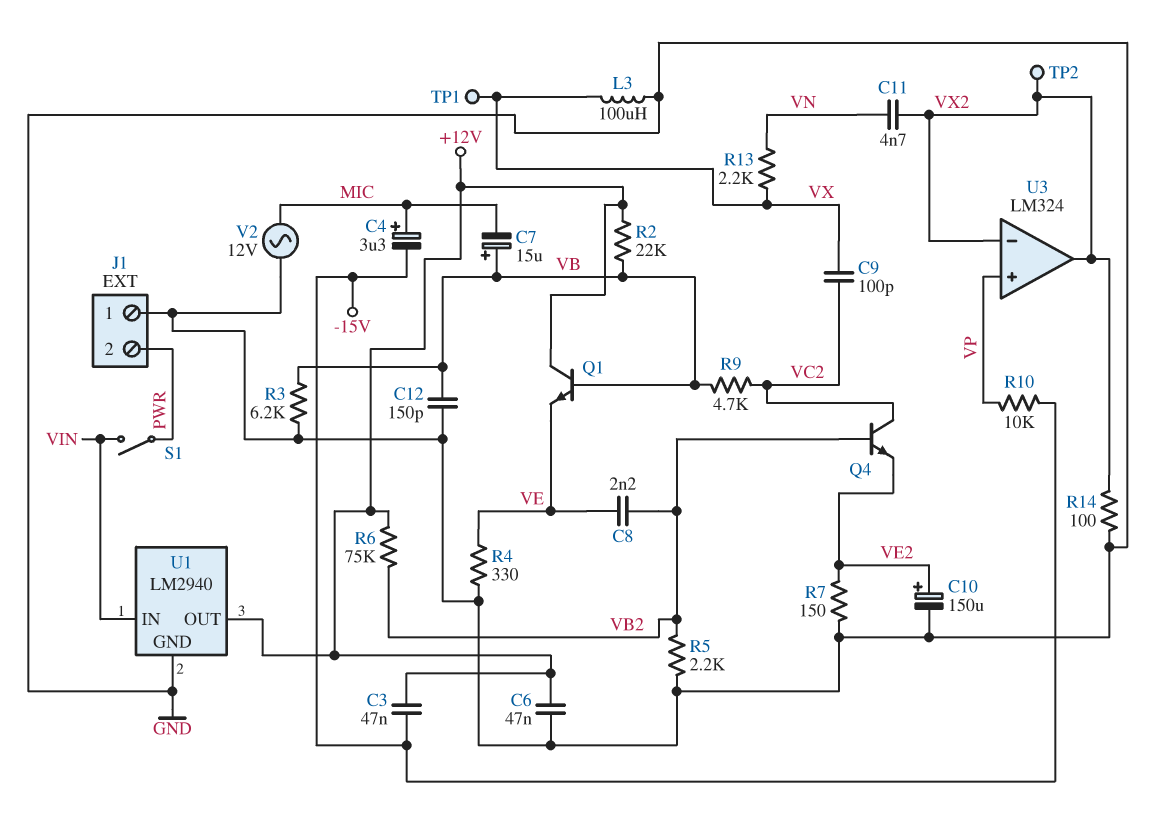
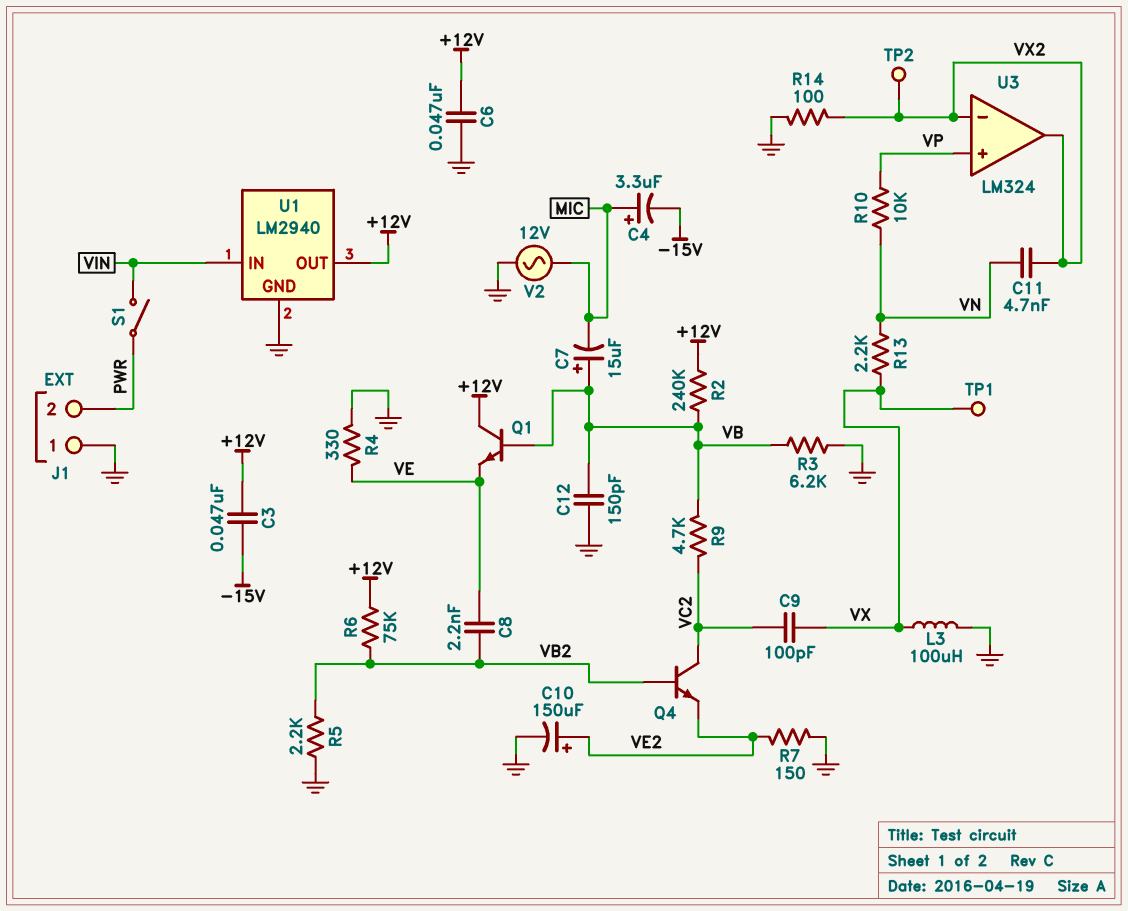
R2: 22k (+12V, VB) -> 240k (+12V, VB)
R10: 10k (-15V, VP) -> 10k (VN, VP)

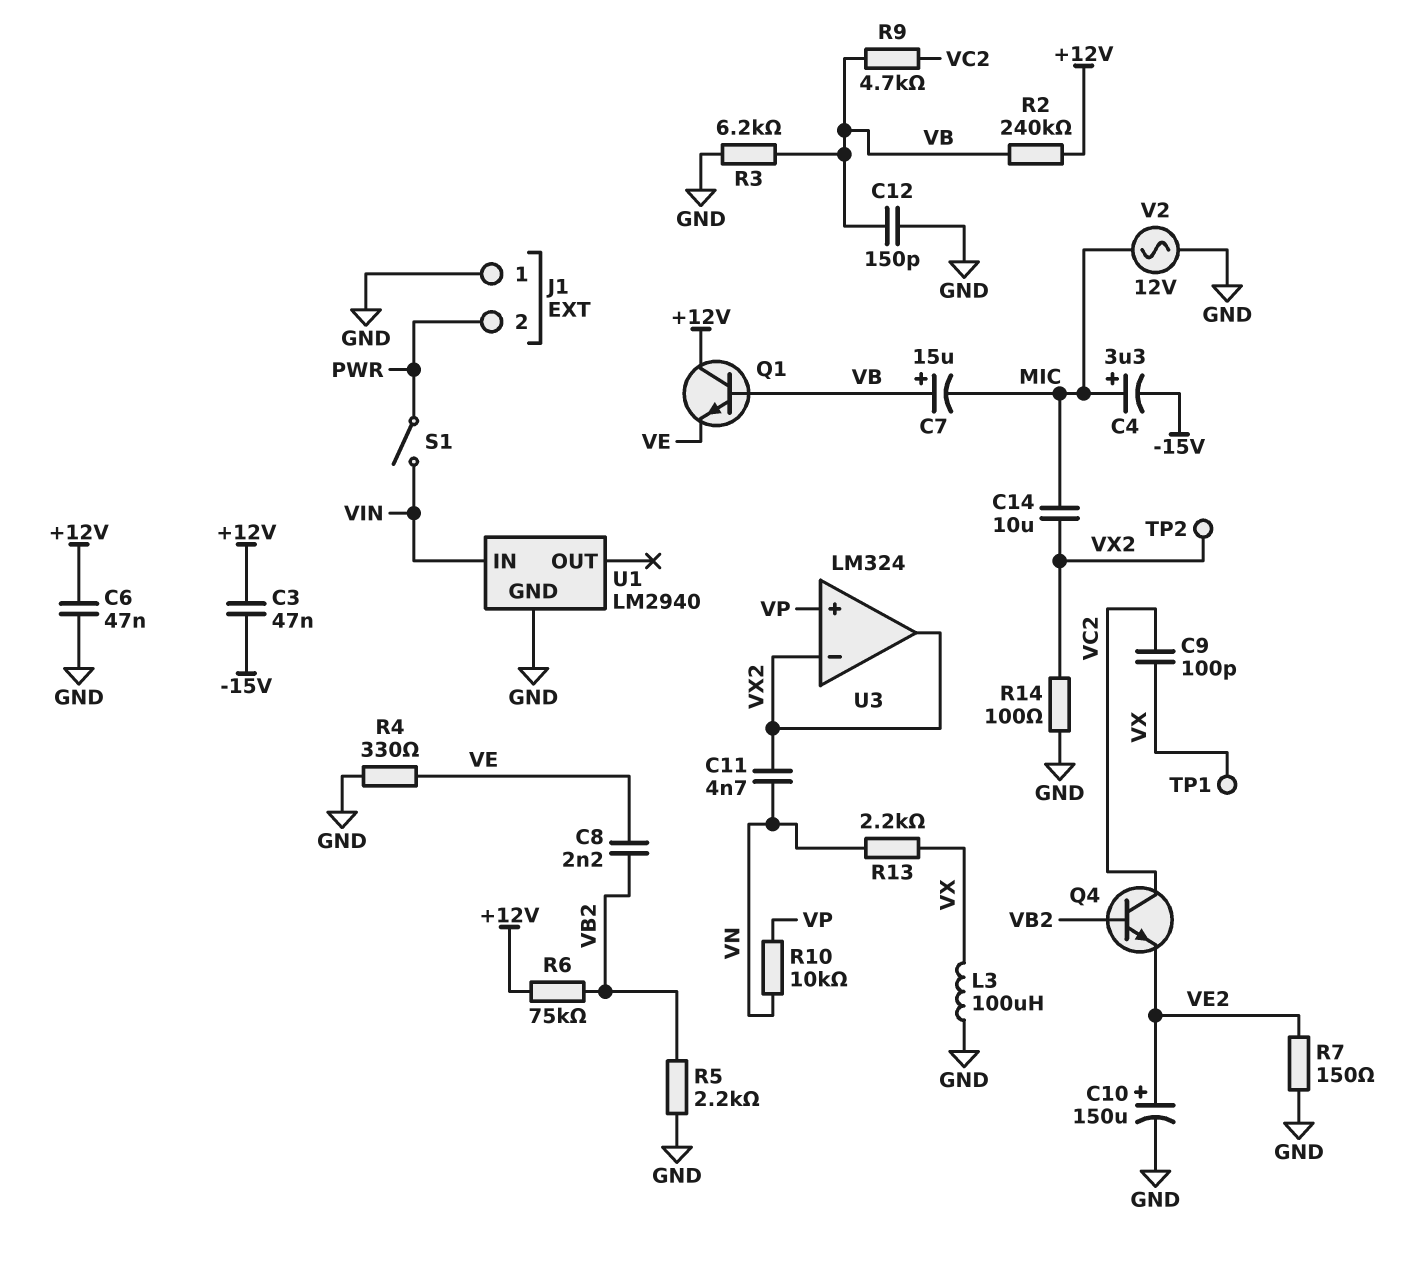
C14: none -> 10uF (MIC, VX2)
U1 pin OUT: +12V -> none

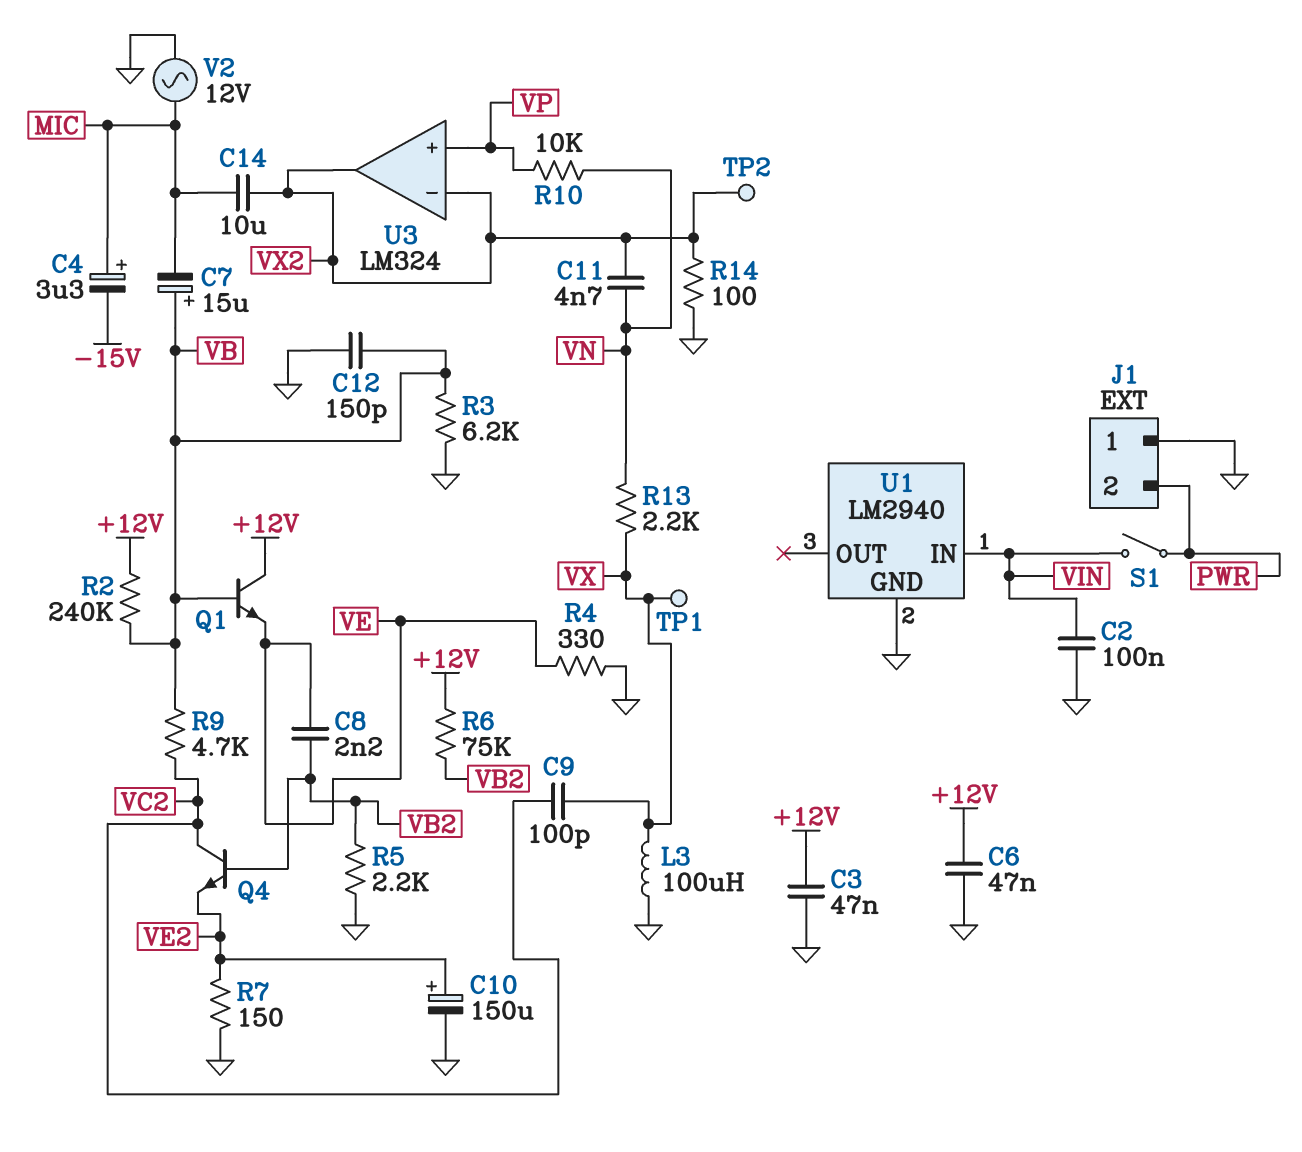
C2: none -> 100nF (GND, VIN)
C3: 47nF (+12V, -15V) -> 47nF (+12V, GND)

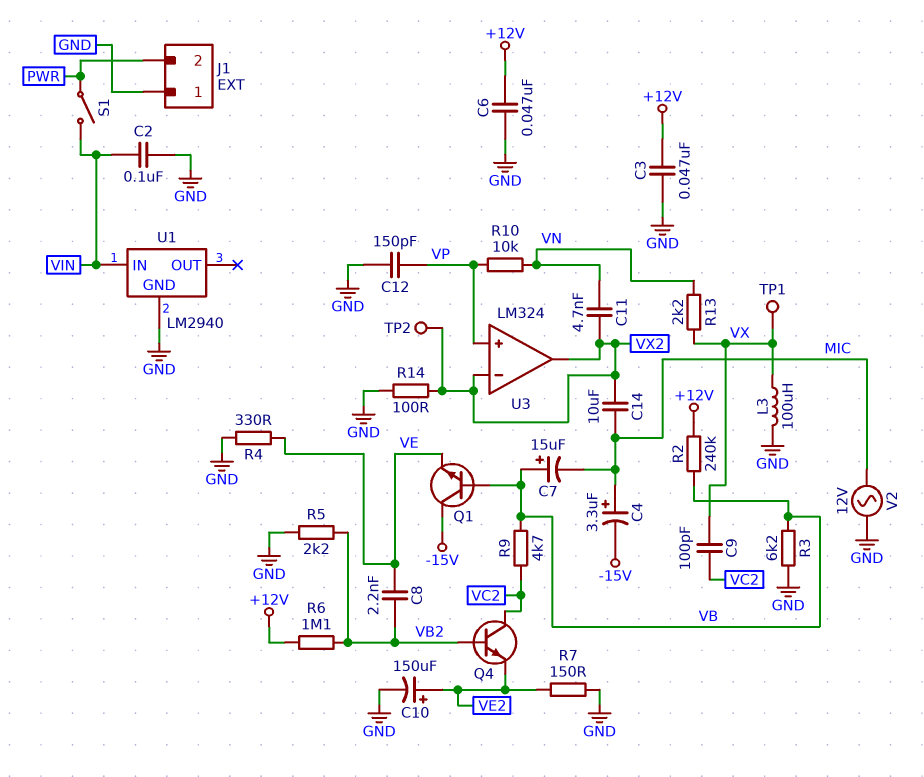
C12: 150pF (GND, VB) -> 150pF (GND, VP)
Q1: NPN (B VB, C +12V, E VE) -> NPN (B VB, C -15V, E VE)
R6: 75k (+12V, VB2) -> 1.1M (+12V, VB2)

